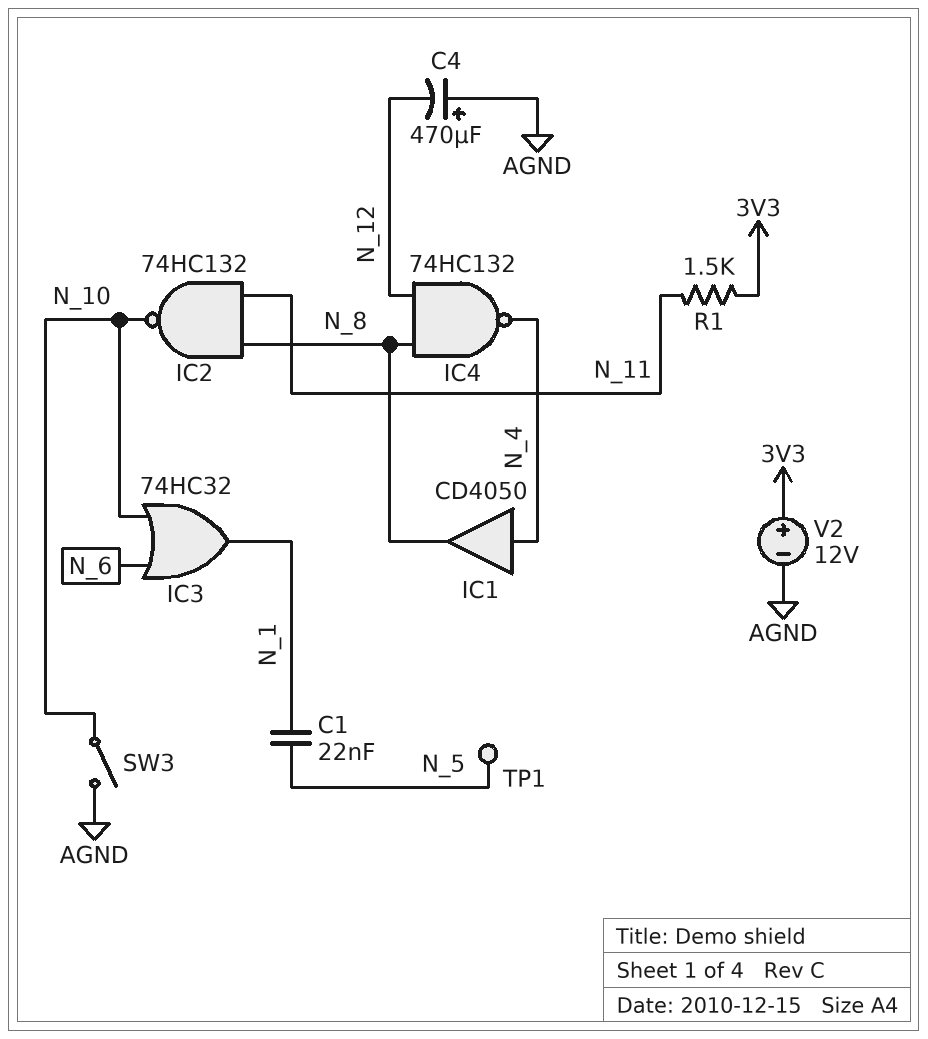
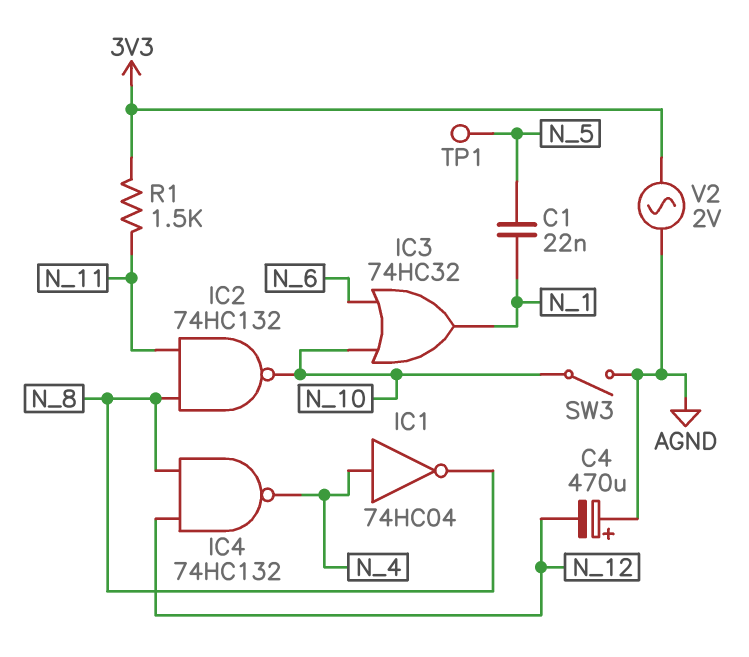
IC1: buffer CD4050 (in N_4, out N_8) -> NOT 74HC04 (in N_4, out N_8)
V2: 12V (plus 3V3, minus AGND) -> AC 2V (3V3, AGND)

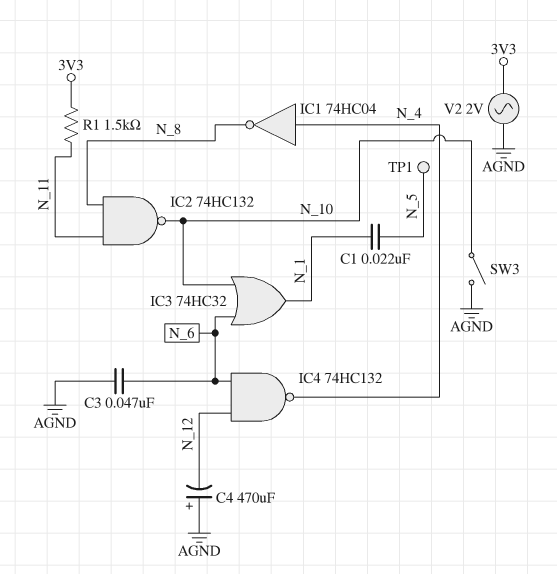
C3: none -> 47nF (AGND, N_6)
IC4: NAND 74HC132 (in N_8, in N_12, out N_4) -> NAND 74HC132 (in N_6, in N_12, out N_4)

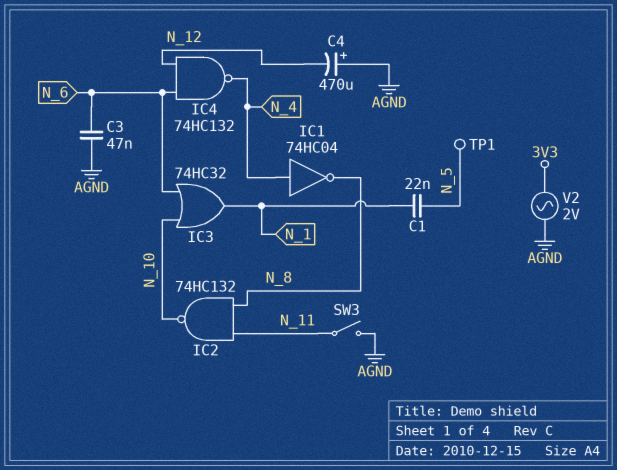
R1: 1.5k (3V3, N_11) -> none
SW3: switch (AGND, N_10) -> switch (AGND, N_11)

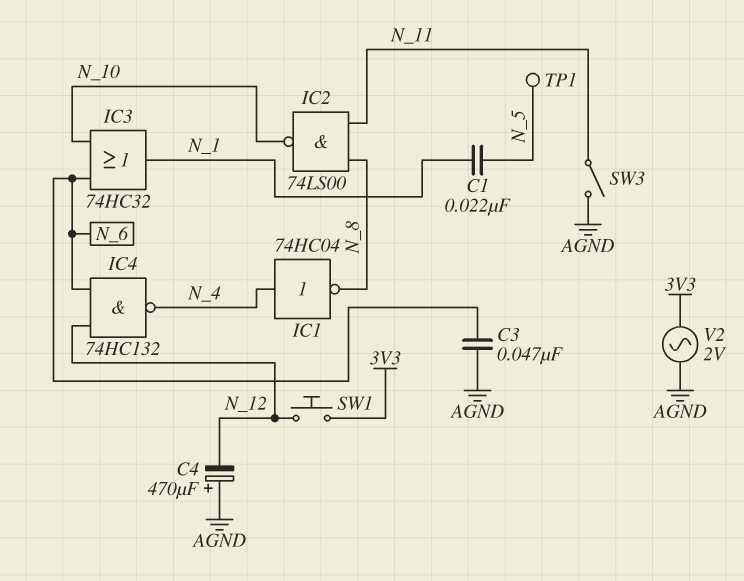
IC2: NAND 74HC132 (in N_8, in N_11, out N_10) -> NAND 74LS00 (in N_8, in N_11, out N_10)
SW1: none -> button (3V3, N_12)

